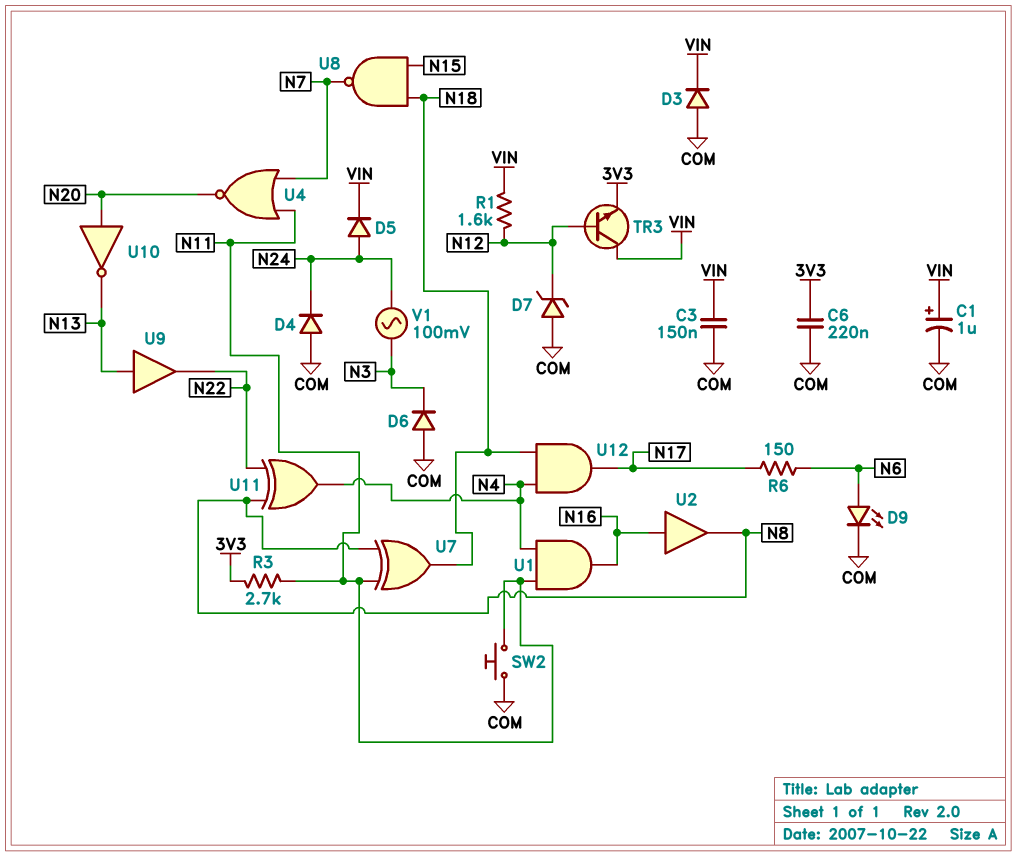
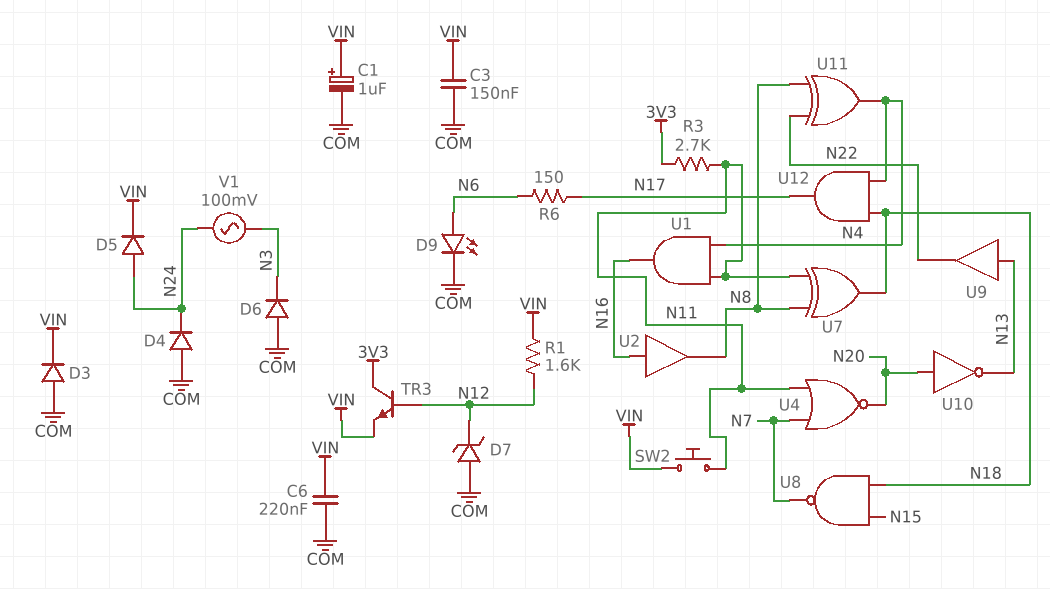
C6: 220nF (3V3, COM) -> 220nF (COM, VIN)
SW2: button (COM, N11) -> button (N11, VIN)
TR3: NPN (B N12, C VIN, E 3V3) -> NPN (B N12, C 3V3, E VIN)

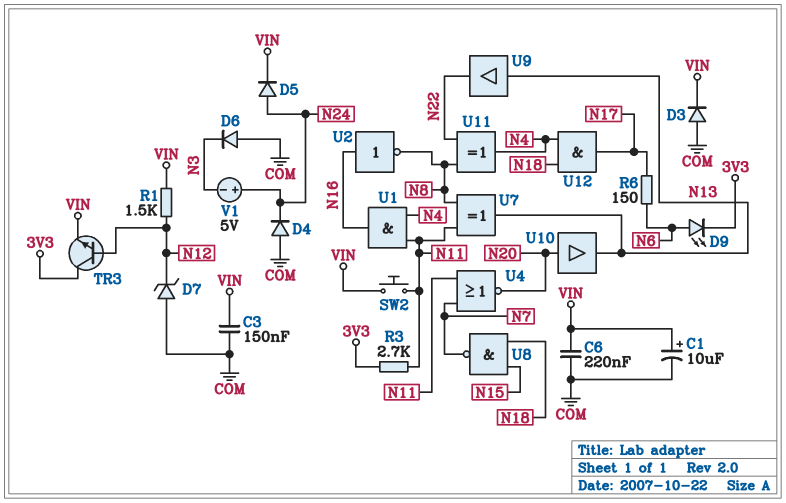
C1: 1uF (plus VIN, minus COM) -> 10uF (plus VIN, minus COM)
D9: LED (A N6, K COM) -> LED (A N6, K 3V3)
R1: 1.6k (N12, VIN) -> 1.5k (N12, VIN)
U2: buffer (in N16, out N8) -> NOT (in N16, out N8)
U7: XOR (in N8, in N11, out N18) -> XOR (in N8, in N11, out N13)
U10: NOT (in N20, out N13) -> buffer (in N20, out N13)
V1: AC 100mV (N3, N24) -> 5V (plus N24, minus N3)

